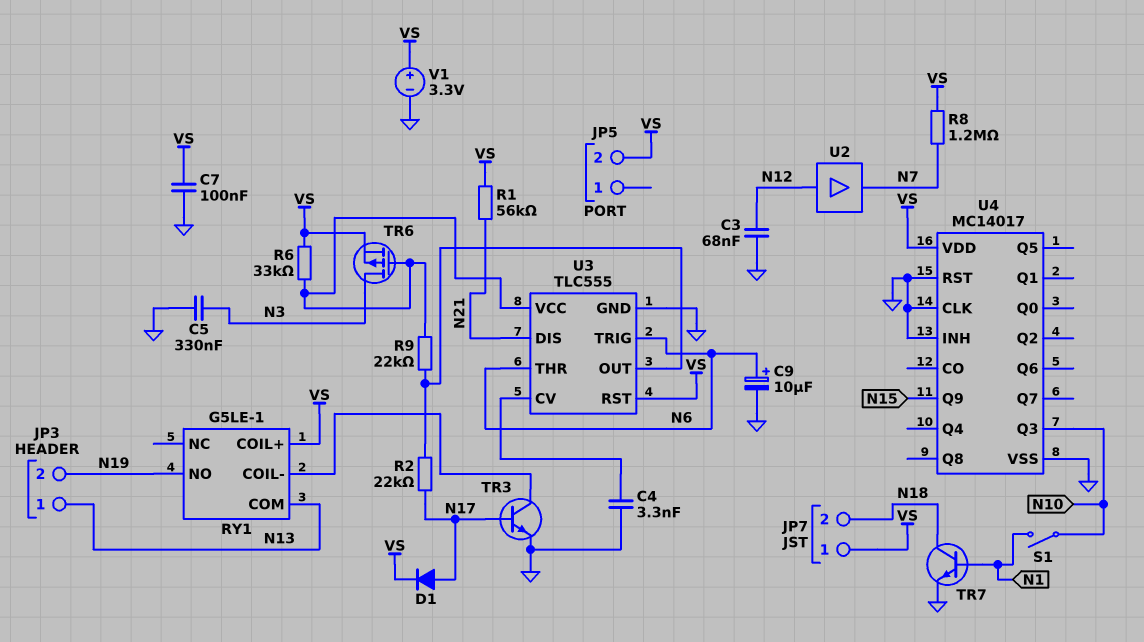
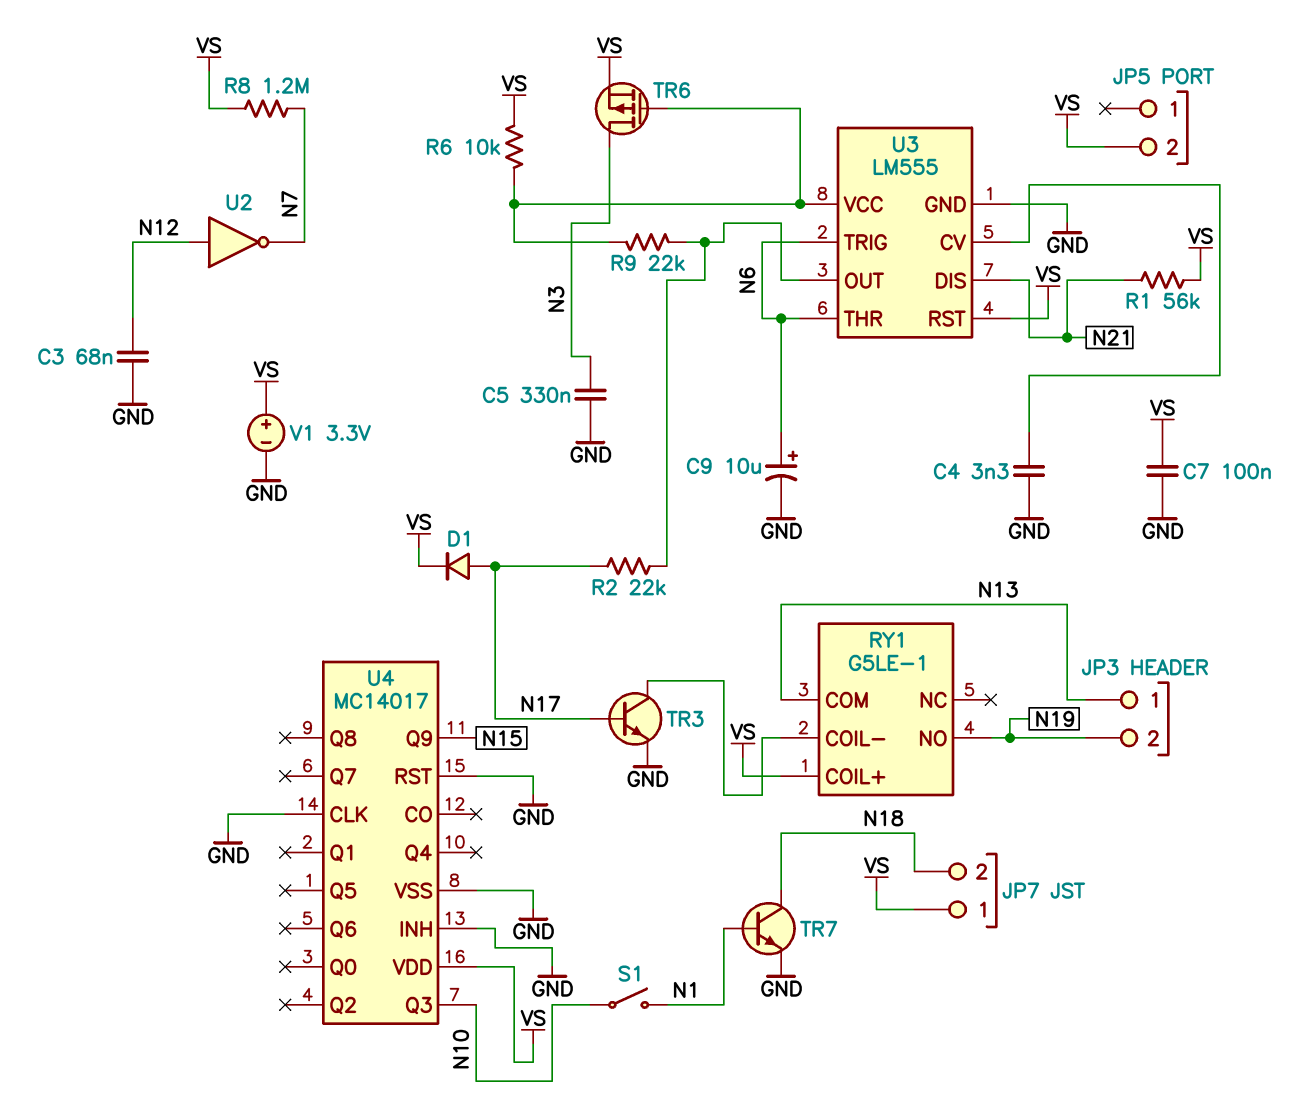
R6: 33k (U3/VCC, VS) -> 10k (U3/VCC, VS)
U2: buffer (in N12, out N7) -> NOT (in N12, out N7)
U3: TLC555 -> LM555

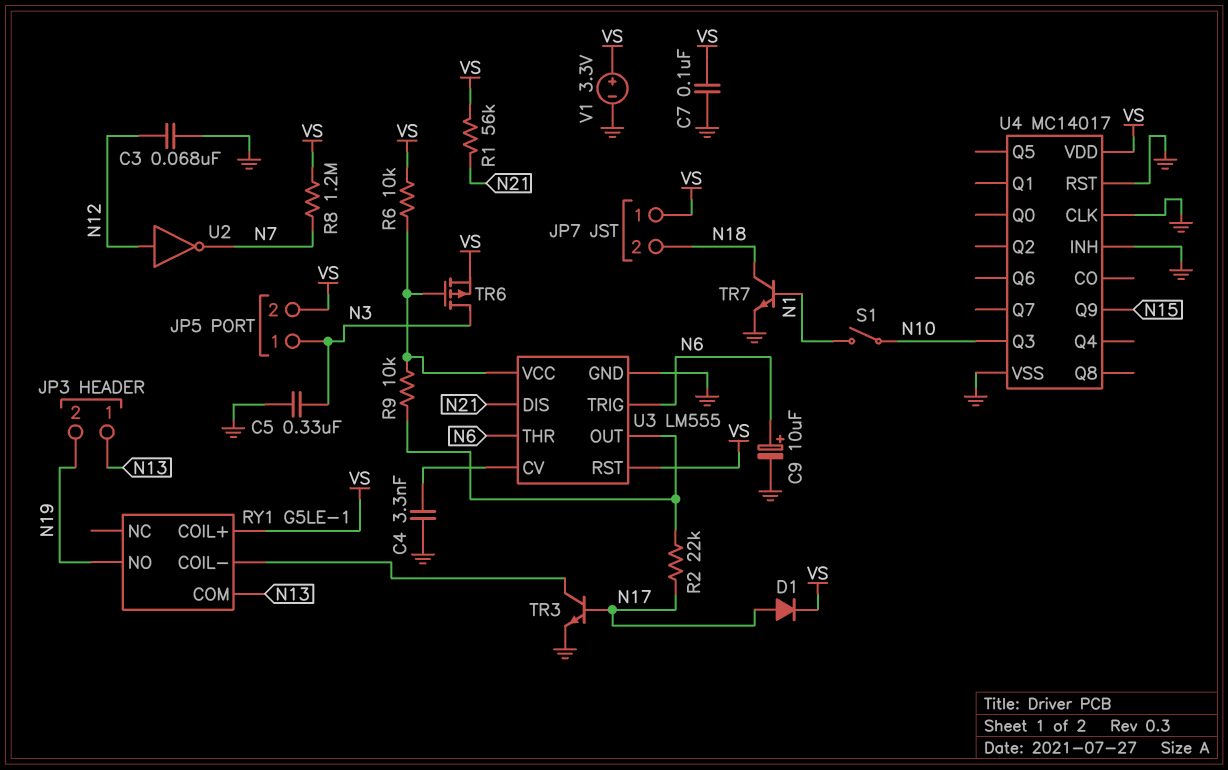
JP5 pin 1: none -> N3
R9: 22k (U3/OUT, U3/VCC) -> 10k (U3/OUT, U3/VCC)

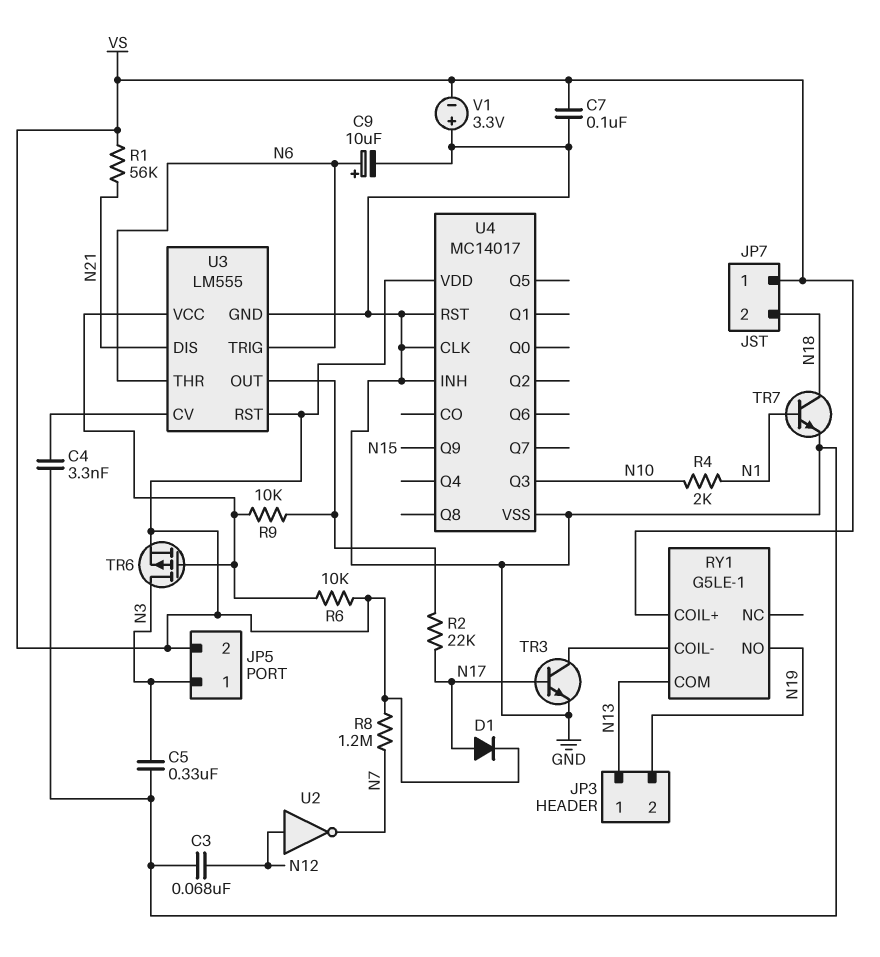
R4: none -> 2k (N1, N10)
S1: switch (N1, N10) -> none
V1: 3.3V (plus VS, minus GND) -> 3.3V (plus GND, minus VS)

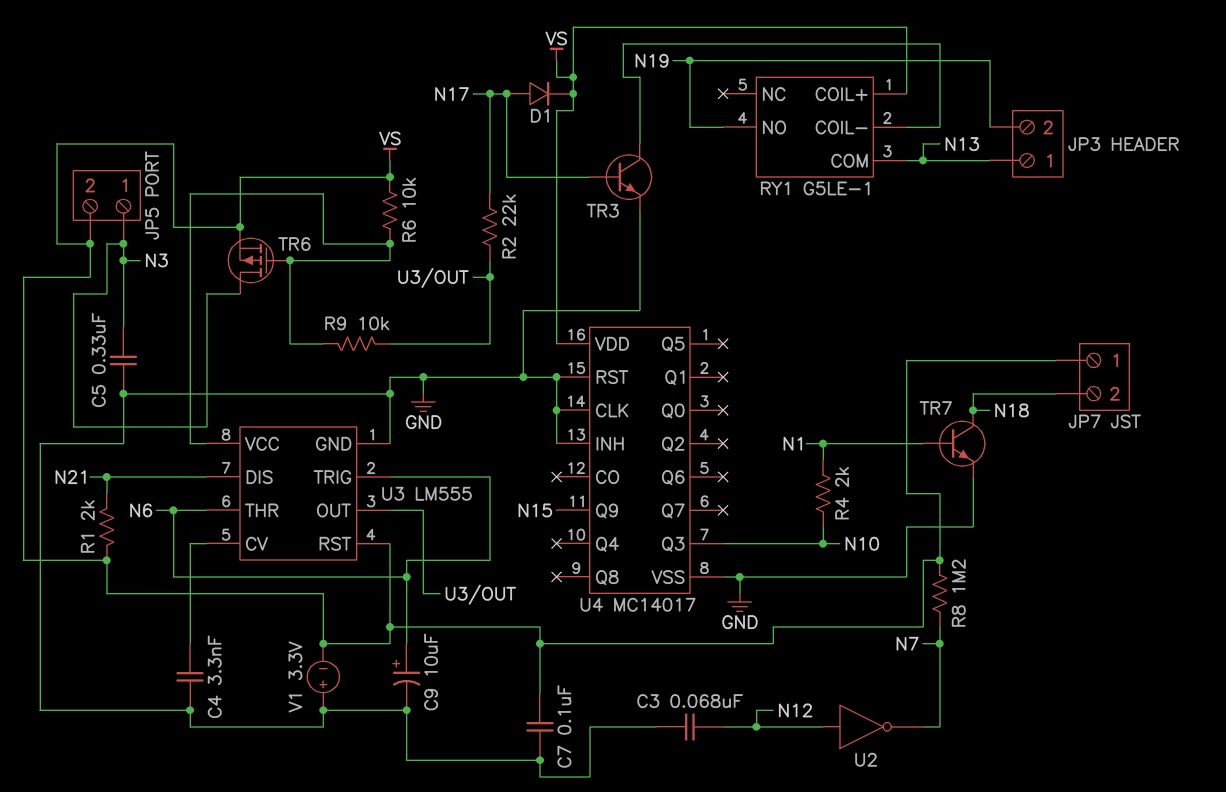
R1: 56k (N21, VS) -> 2k (N21, VS)

